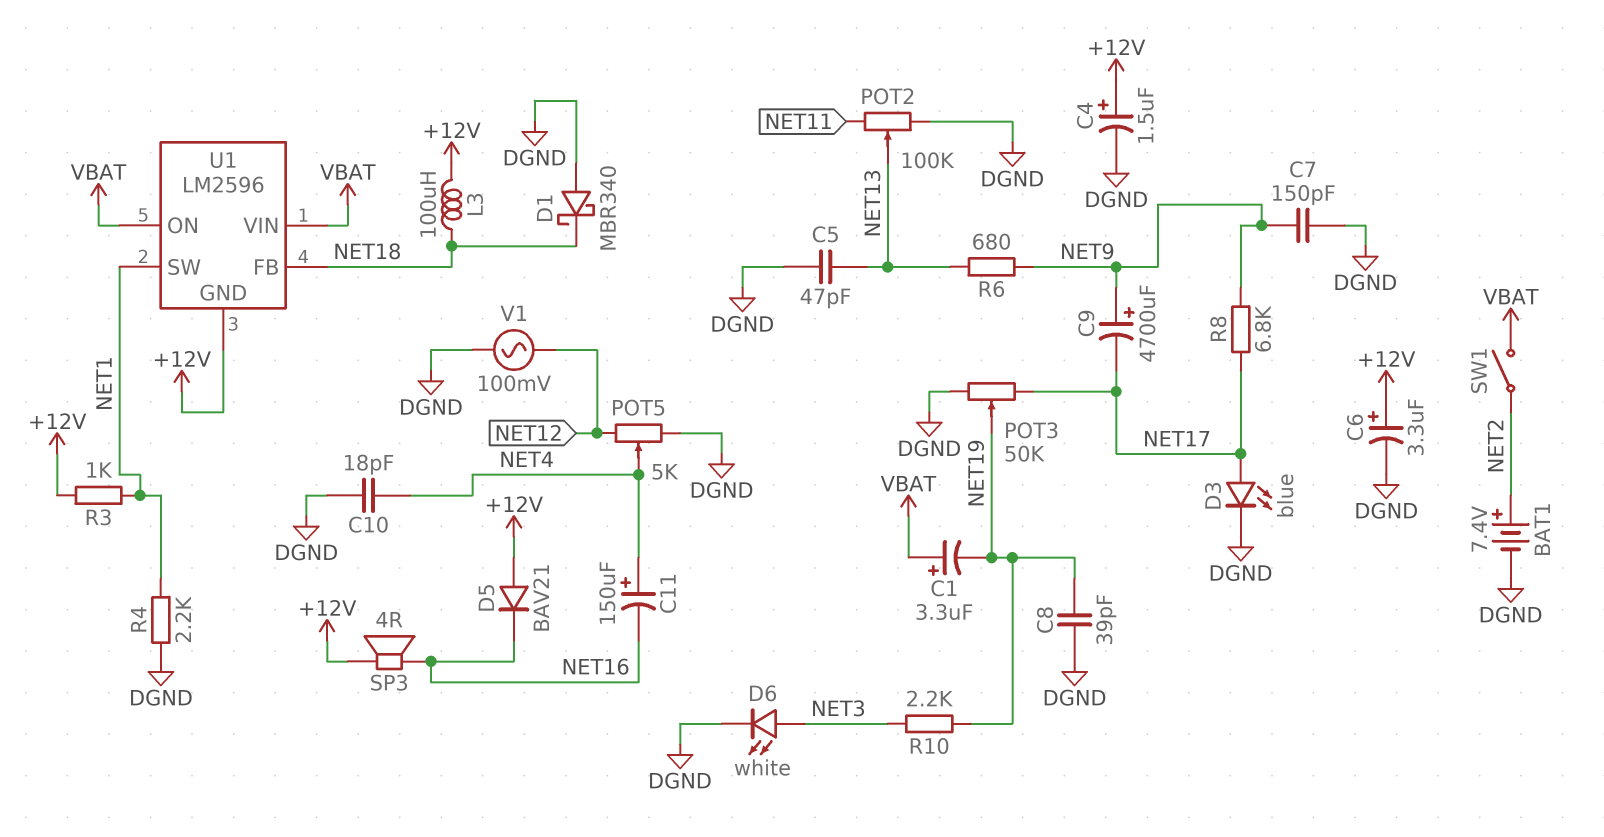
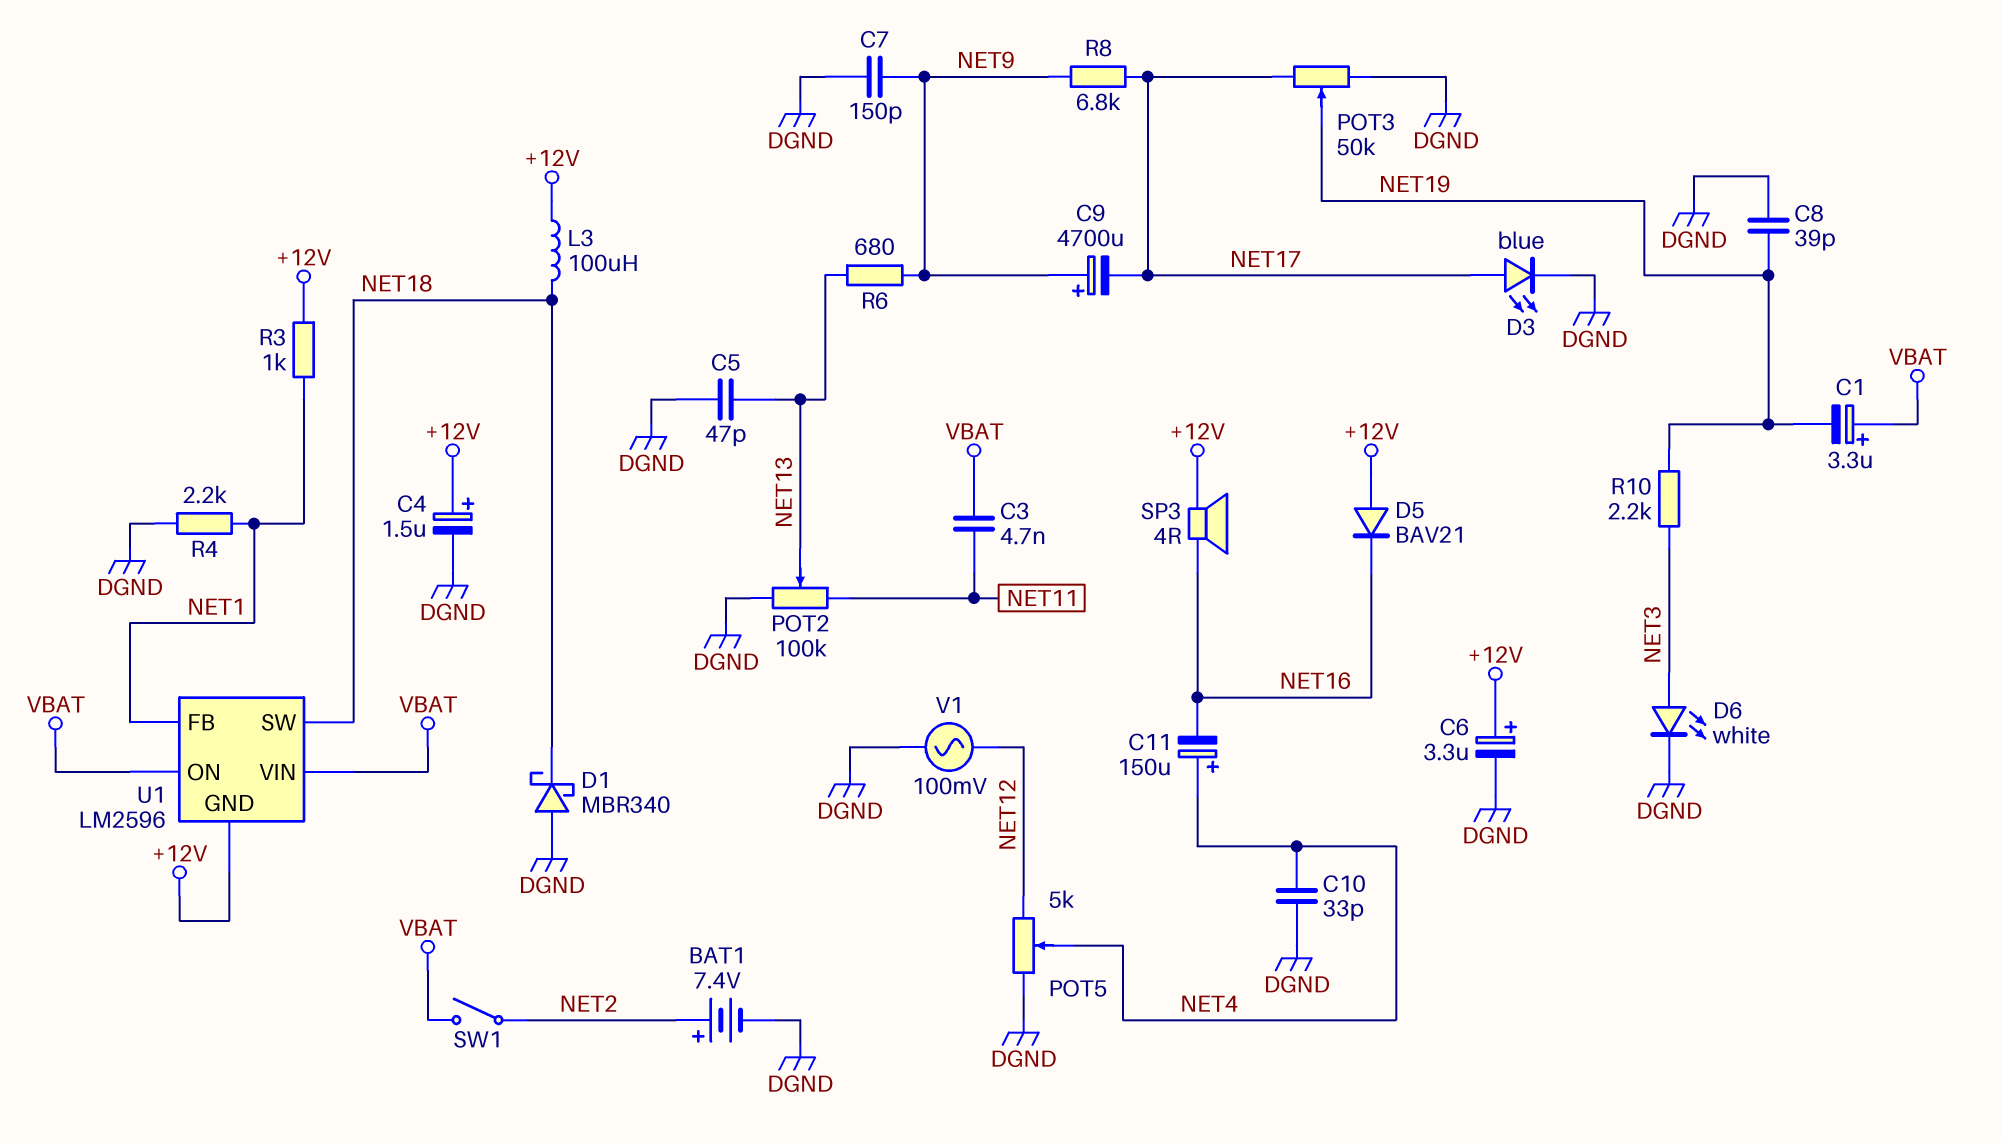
C3: none -> 4.7nF (NET11, VBAT)
C10: 18pF (DGND, NET4) -> 33pF (DGND, NET4)
U1 pin FB: NET18 -> NET1
U1 pin SW: NET1 -> NET18

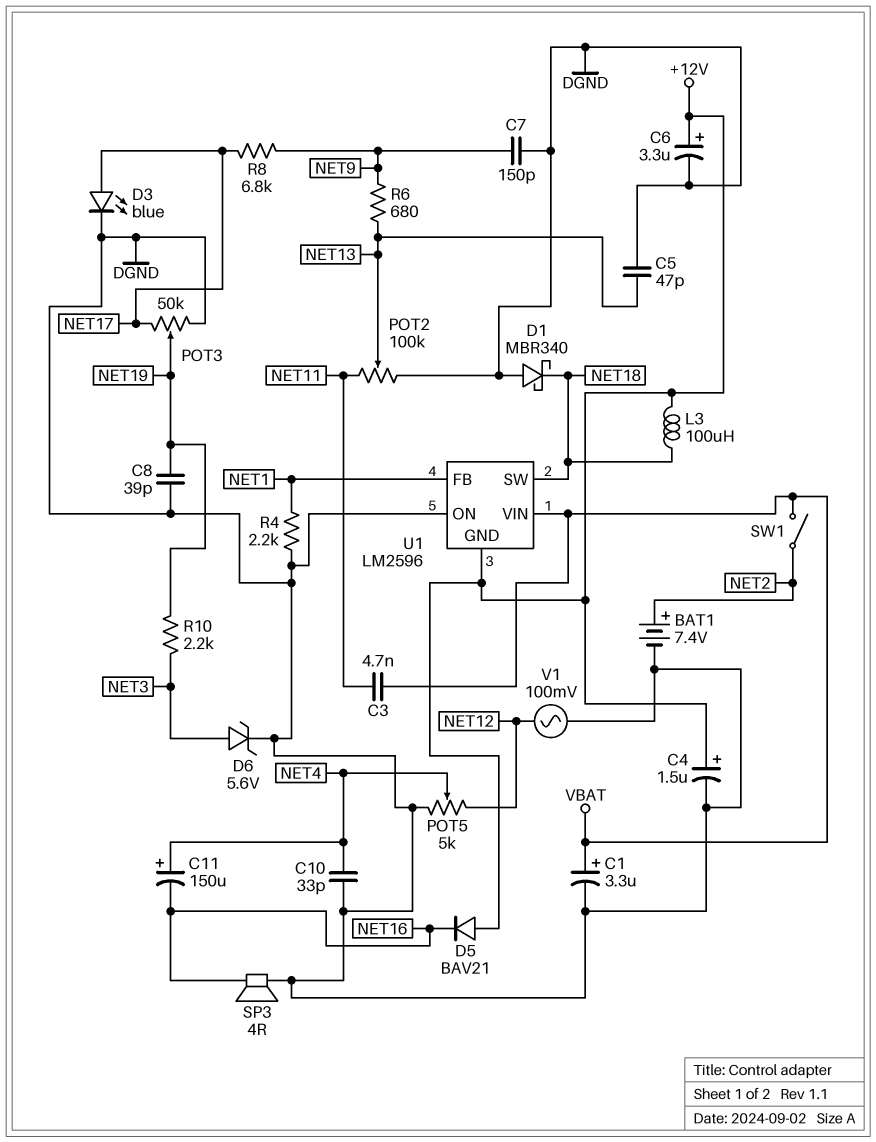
C1: 3.3uF (plus VBAT, minus NET19) -> 3.3uF (plus VBAT, minus DGND)
C9: 4700uF (plus NET9, minus NET17) -> none
D6: LED white (A NET3, K DGND) -> zener 5.6V (A NET3, K DGND)
R3: 1k (+12V, NET1) -> none
SP3: speaker 4R (+12V, NET16) -> speaker 4R (DGND, NET16)
U1 pin ON: VBAT -> DGND

